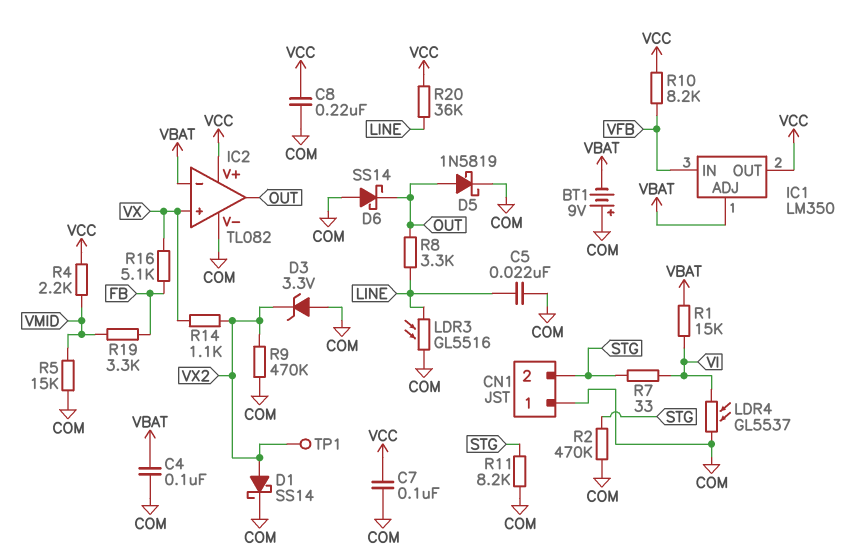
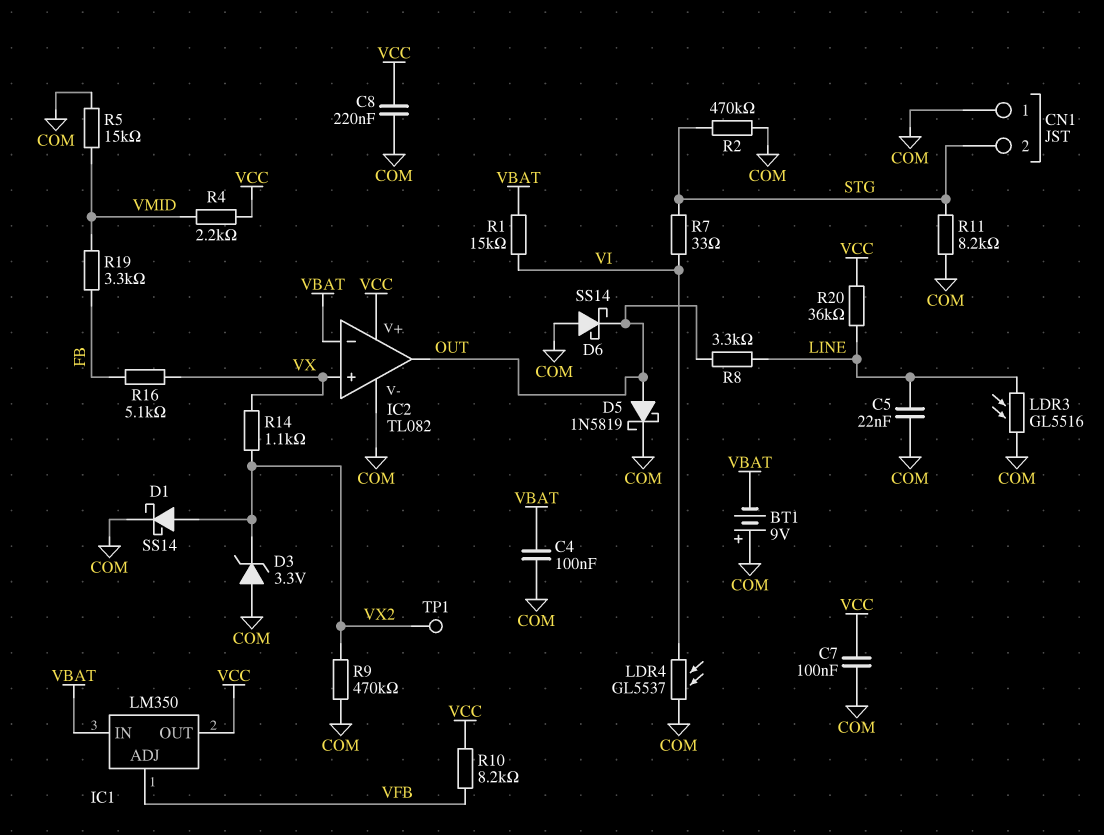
IC1 pin ADJ: VBAT -> VFB
IC1 pin IN: VFB -> VBAT

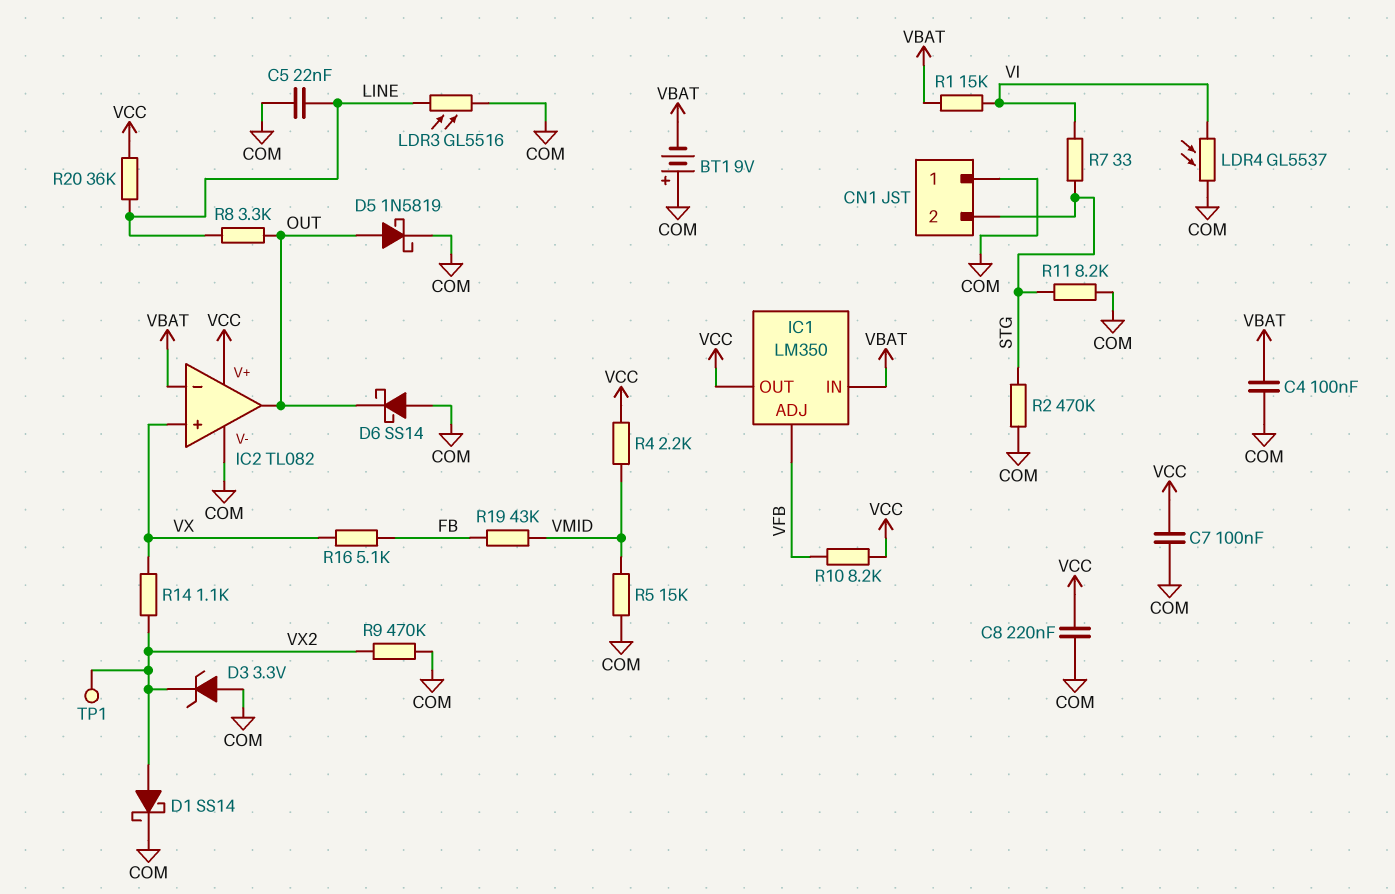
R19: 3.3k (FB, VMID) -> 43k (FB, VMID)

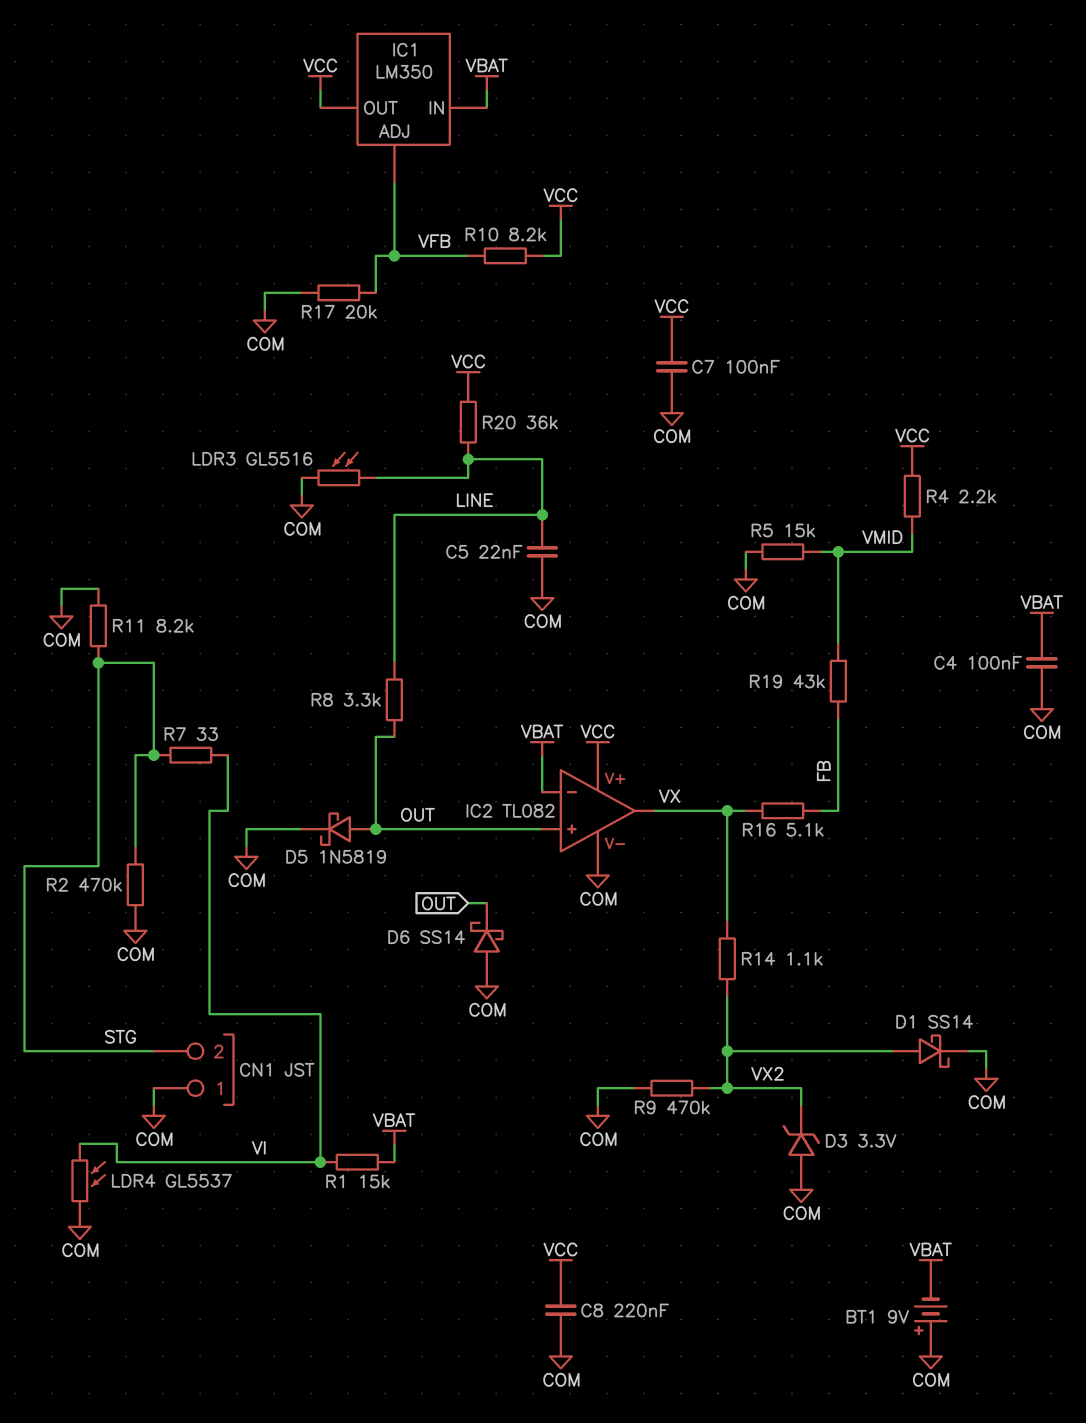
IC2 pin in+: VX -> OUT
IC2 pin out: OUT -> VX
R17: none -> 20k (COM, VFB)
TP1: test point (VX2) -> none

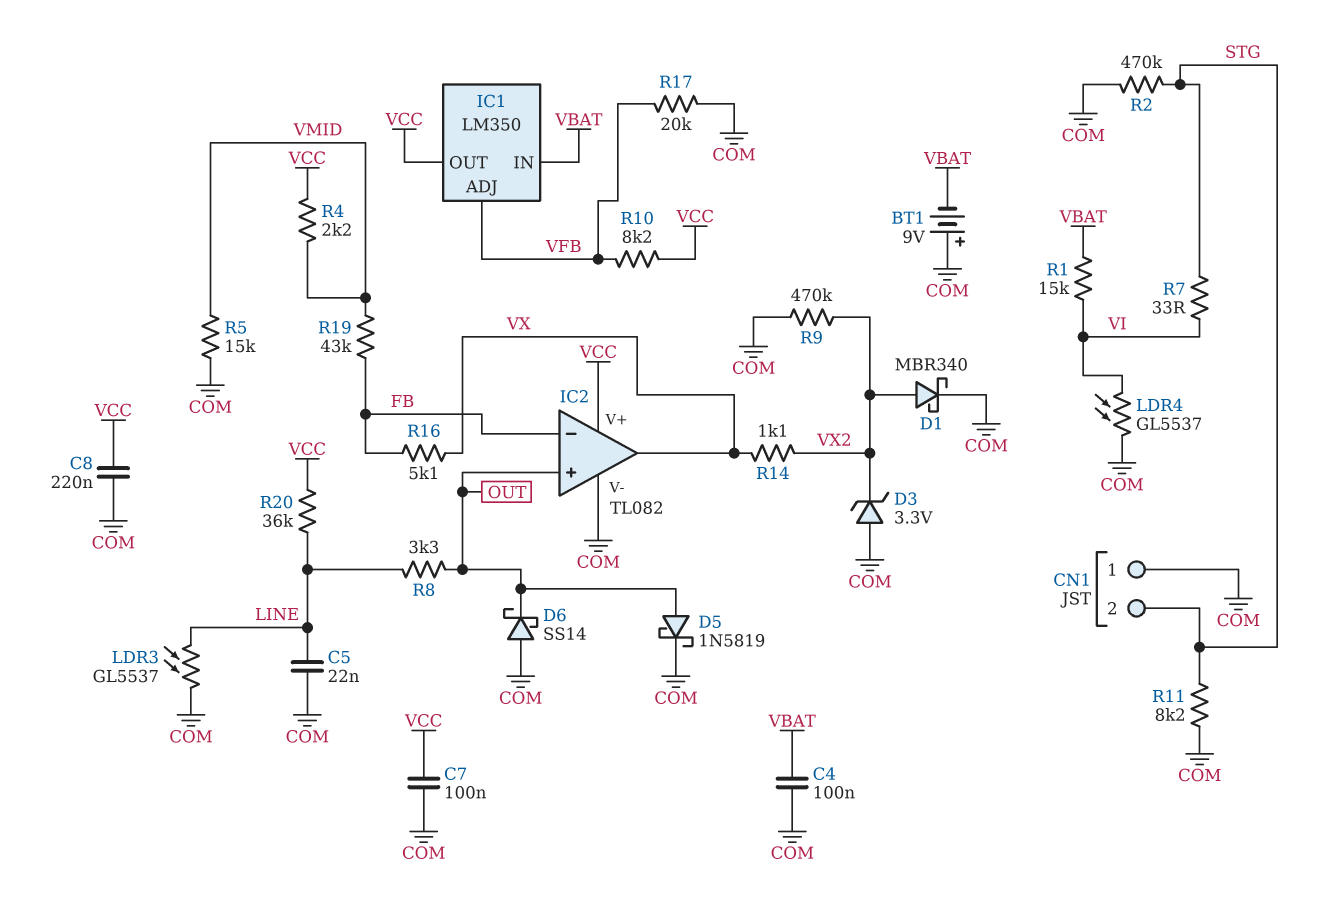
D1: schottky SS14 (A VX2, K COM) -> schottky MBR340 (A VX2, K COM)
IC2 pin in-: VBAT -> FB
LDR3: GL5516 (COM, LINE) -> GL5537 (COM, LINE)

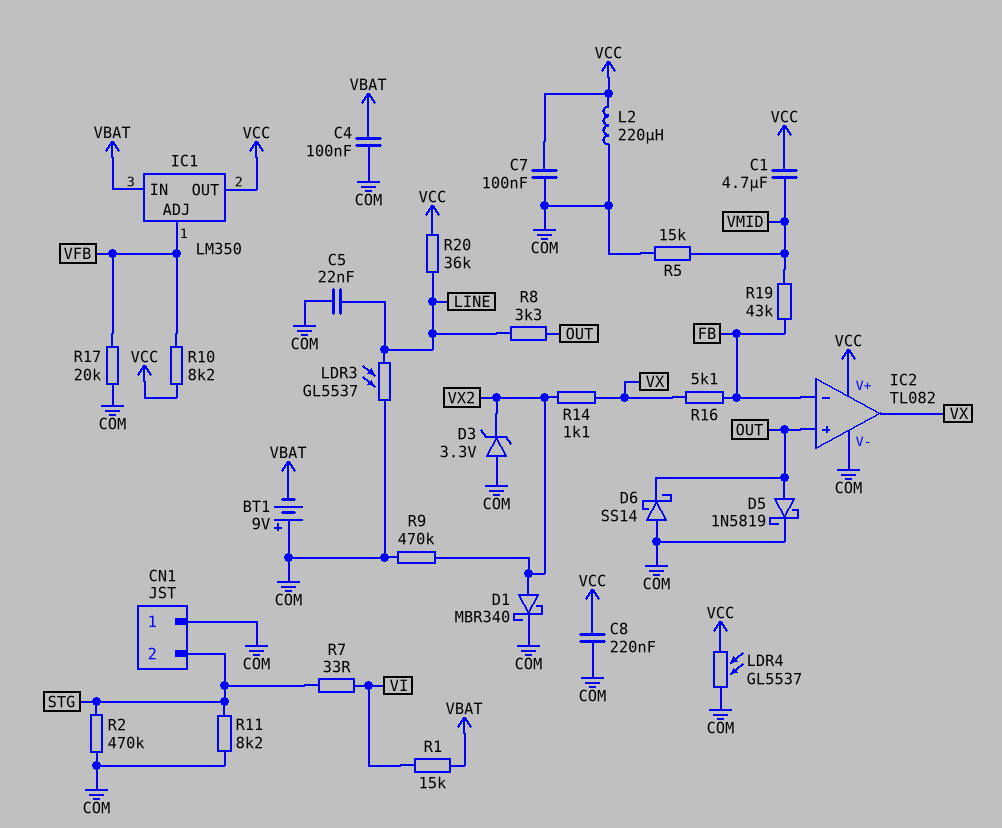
C1: none -> 4.7uF (VCC, VMID)
L2: none -> 220uH (COM, VCC)
LDR4: GL5537 (COM, VI) -> GL5537 (COM, VCC)
R4: 2.2k (VCC, VMID) -> none

